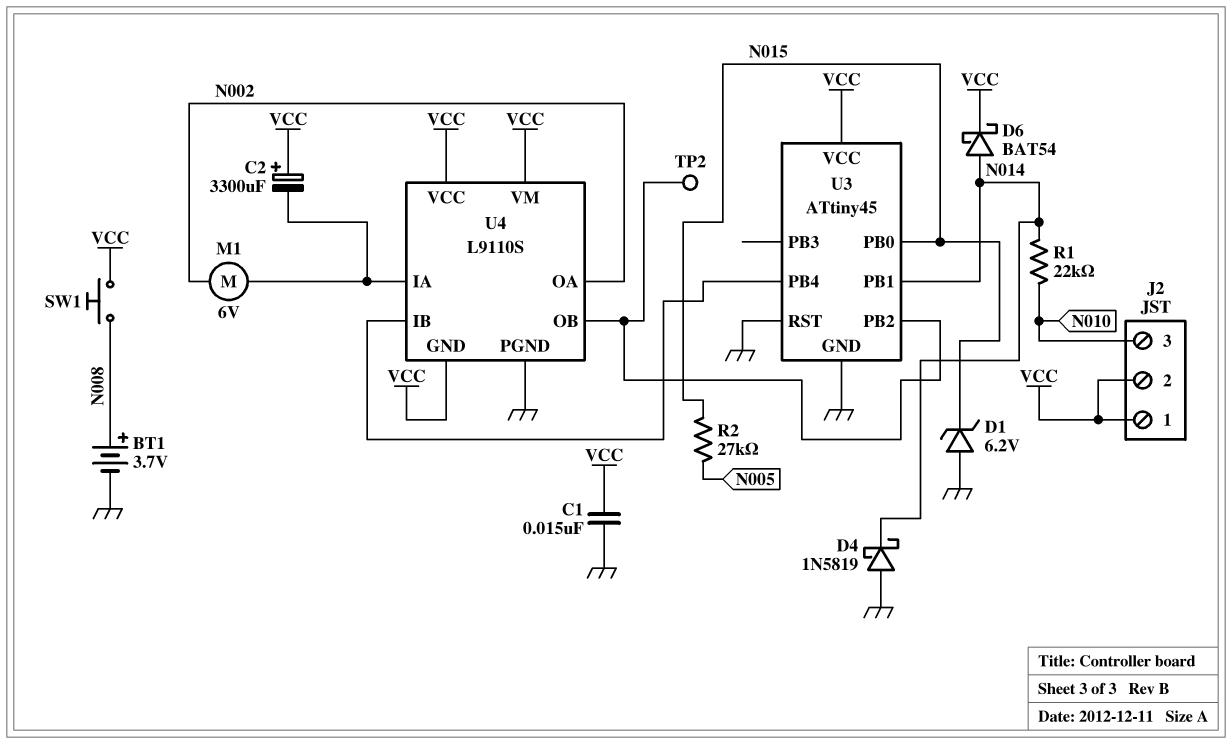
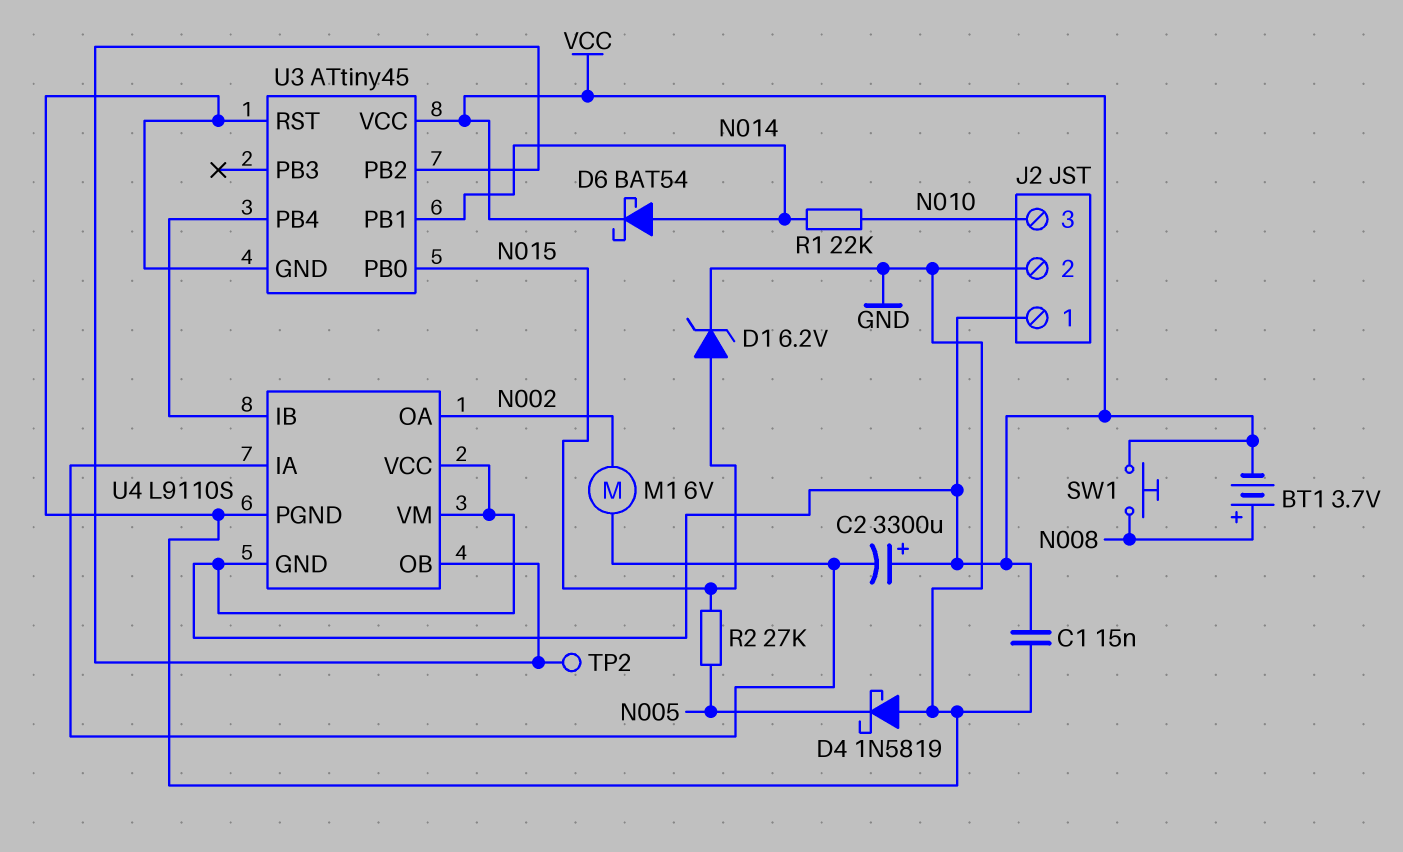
BT1: 3.7V (plus N008, minus GND) -> 3.7V (plus N008, minus VCC)
D1: zener 6.2V (A GND, K N015) -> zener 6.2V (A N015, K GND)
D4: schottky 1N5819 (A GND, K N014) -> schottky 1N5819 (A GND, K N005)
J2 pin 2: VCC -> GND

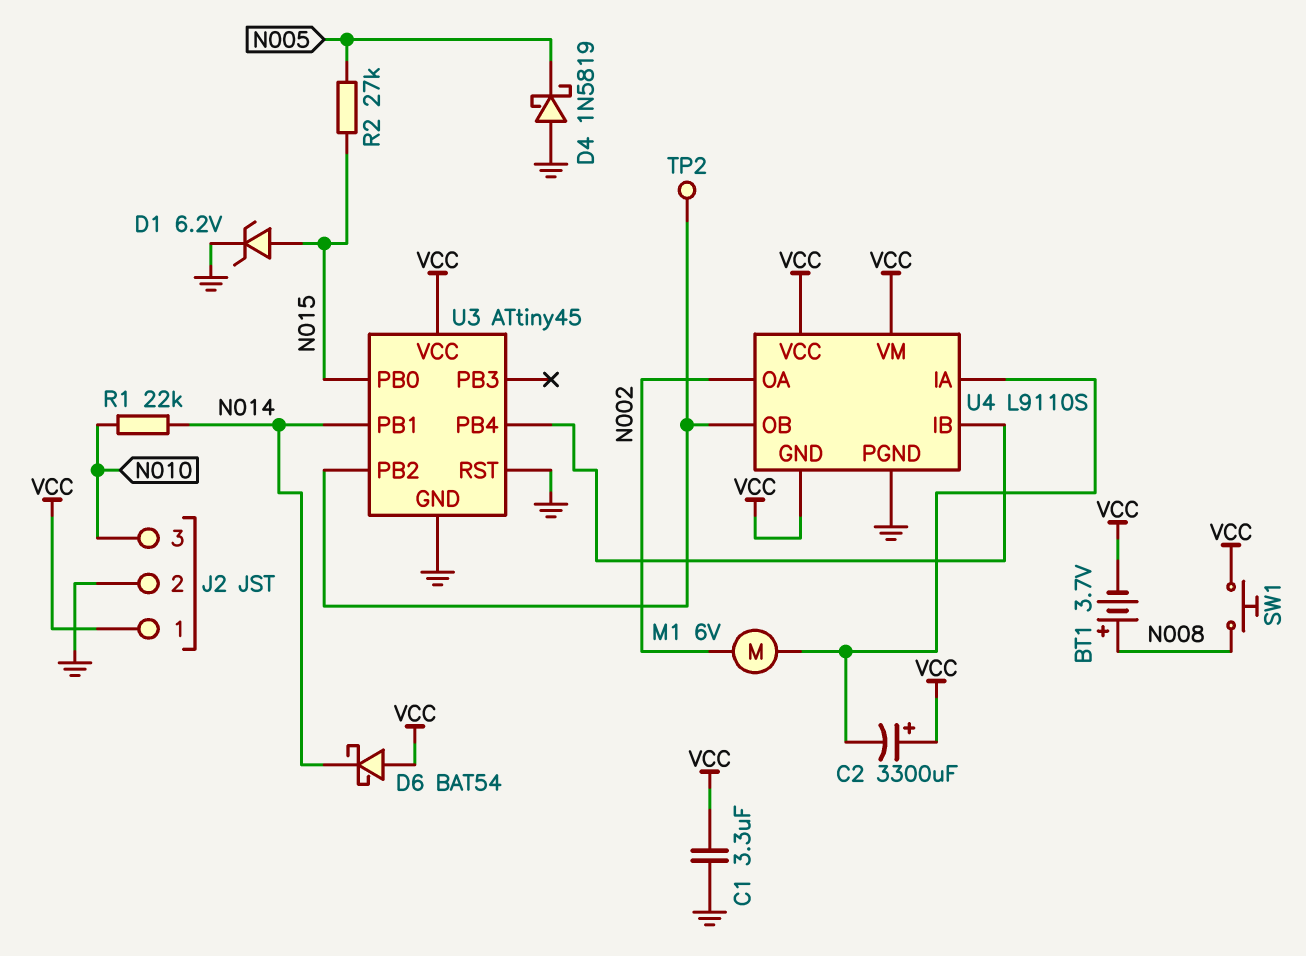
C1: 15nF (GND, VCC) -> 3.3uF (GND, VCC)
D6: schottky BAT54 (A N014, K VCC) -> schottky BAT54 (A VCC, K N014)

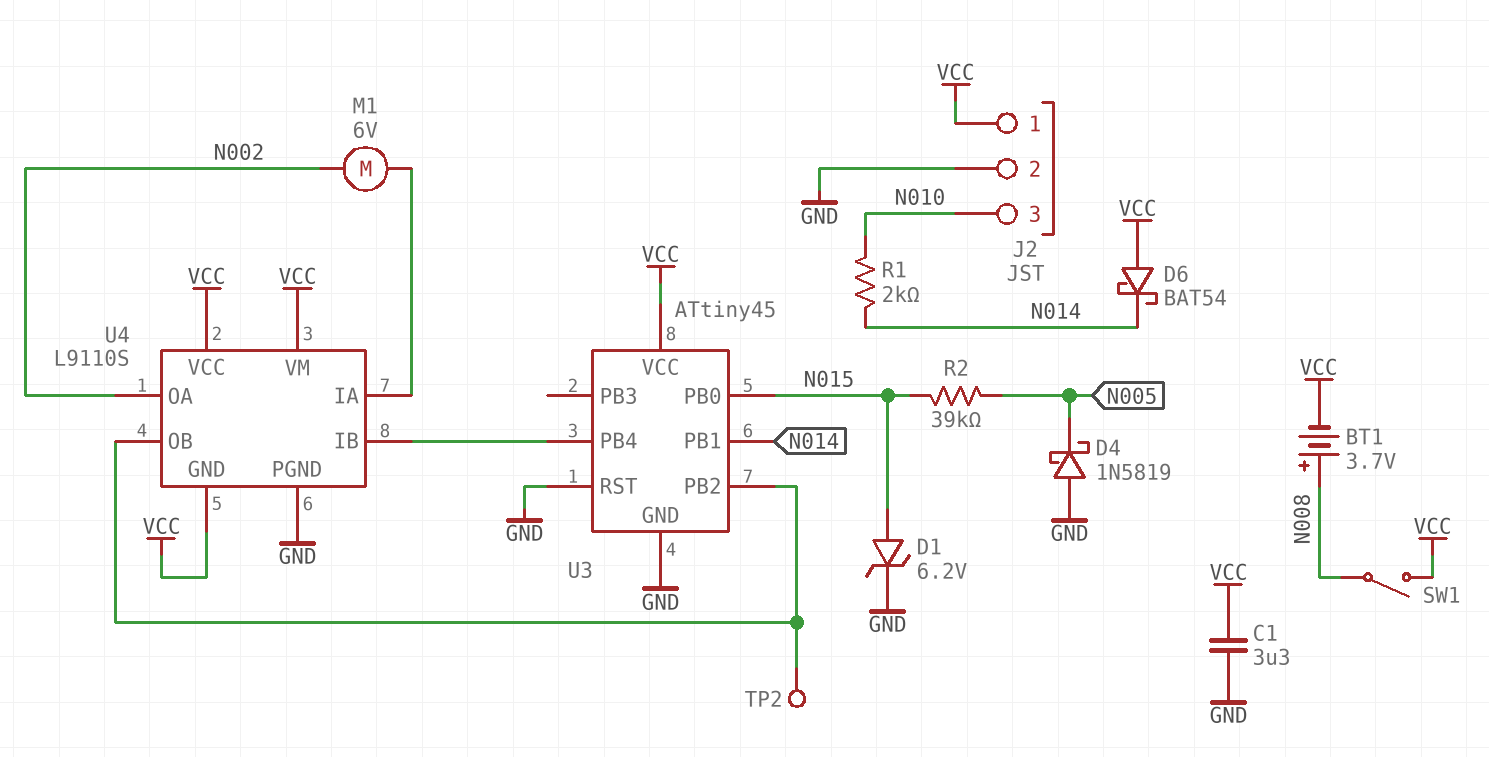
C2: 3300uF (plus VCC, minus U4/IA) -> none
R1: 22k (N010, N014) -> 2k (N010, N014)
R2: 27k (N005, N015) -> 39k (N005, N015)
SW1: button (N008, VCC) -> switch (N008, VCC)

